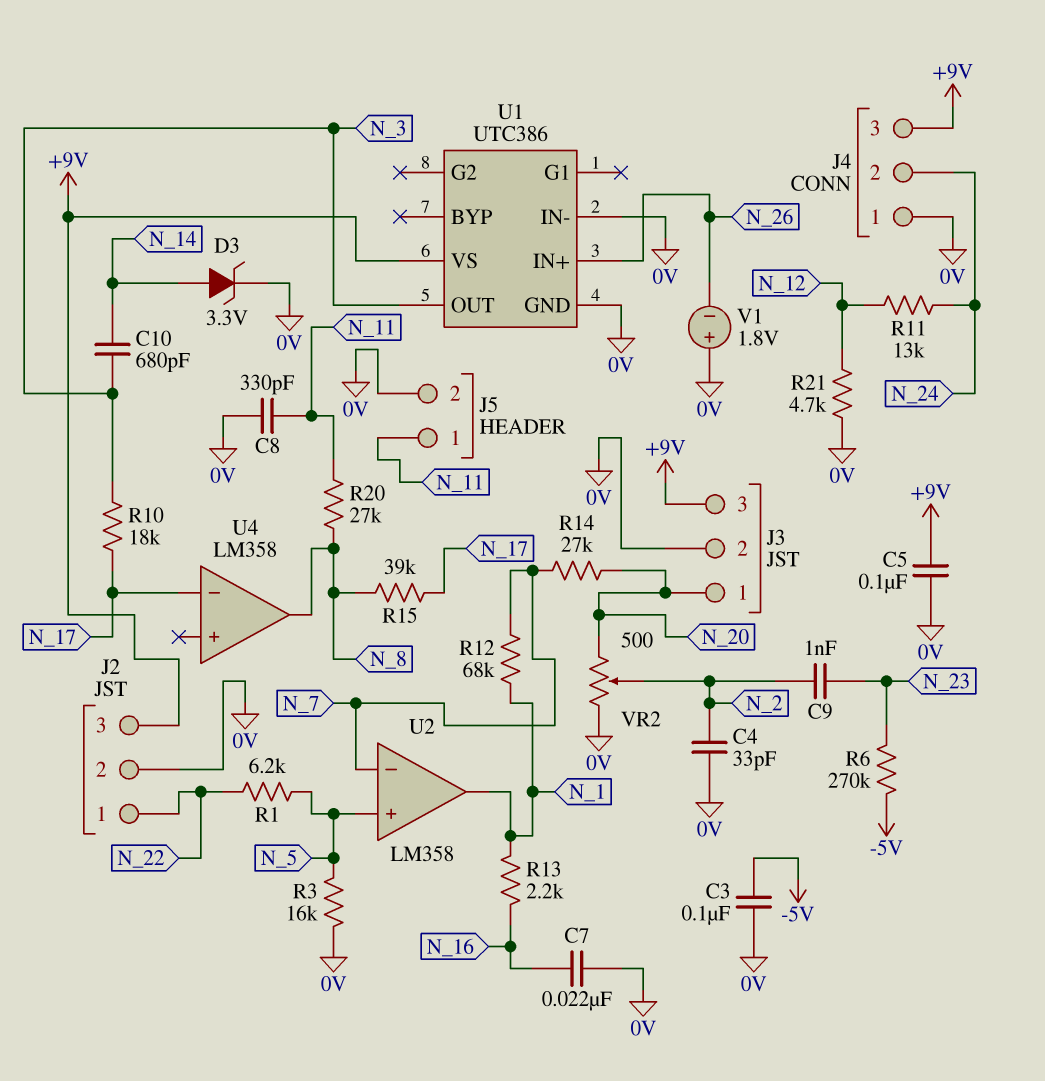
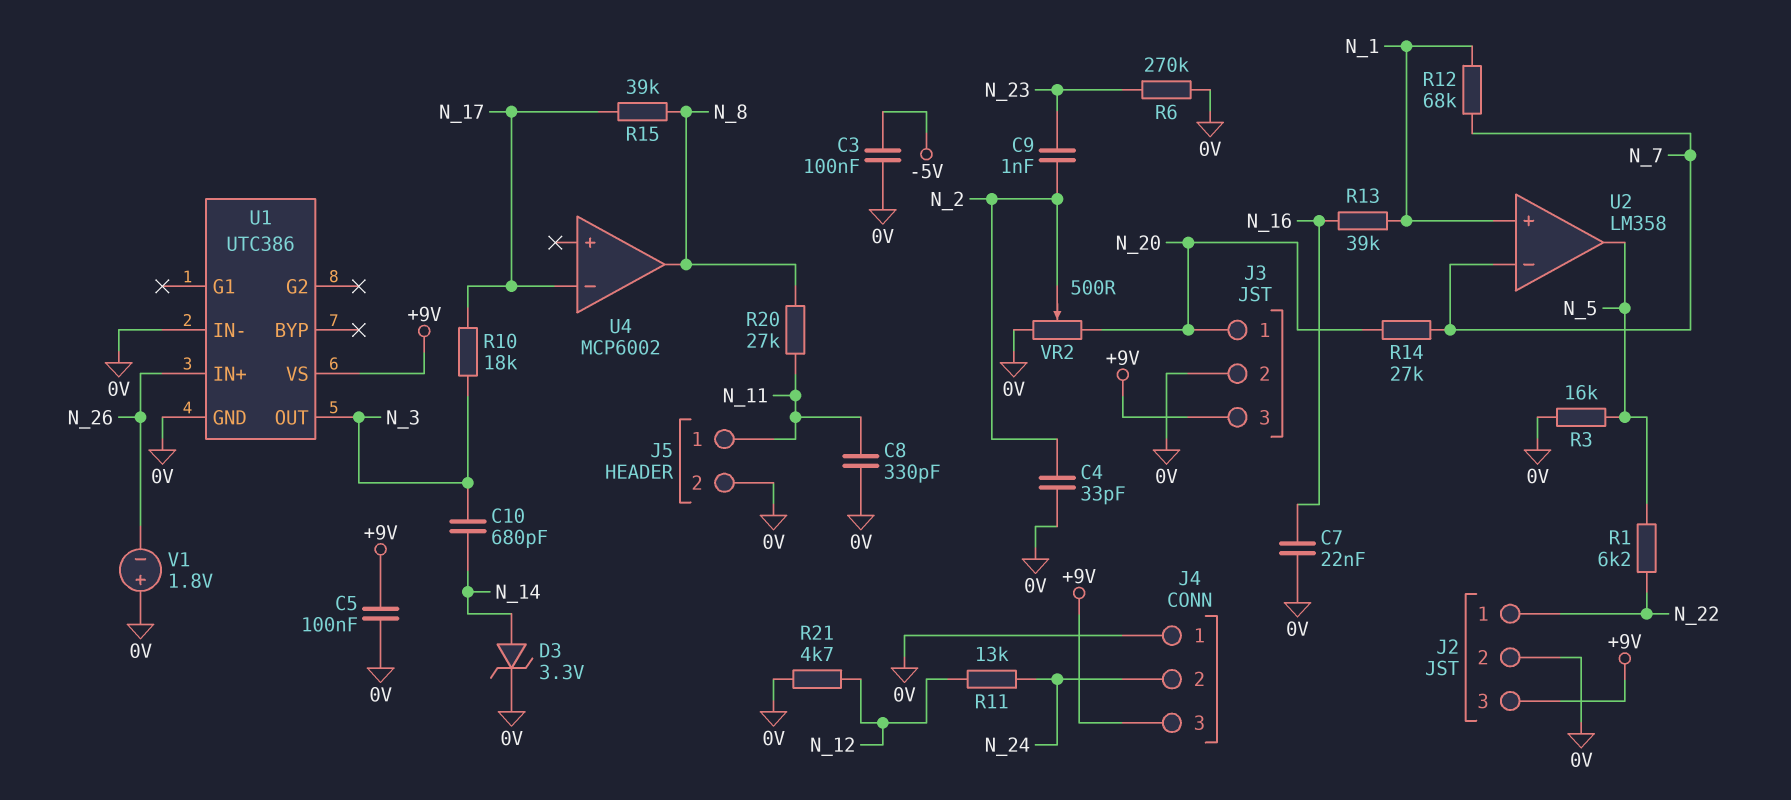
R6: 270k (-5V, N_23) -> 270k (0V, N_23)
R13: 2.2k (N_1, N_16) -> 39k (N_1, N_16)
U2 pin in+: N_5 -> N_1
U2 pin out: N_1 -> N_5
U4: LM358 -> MCP6002

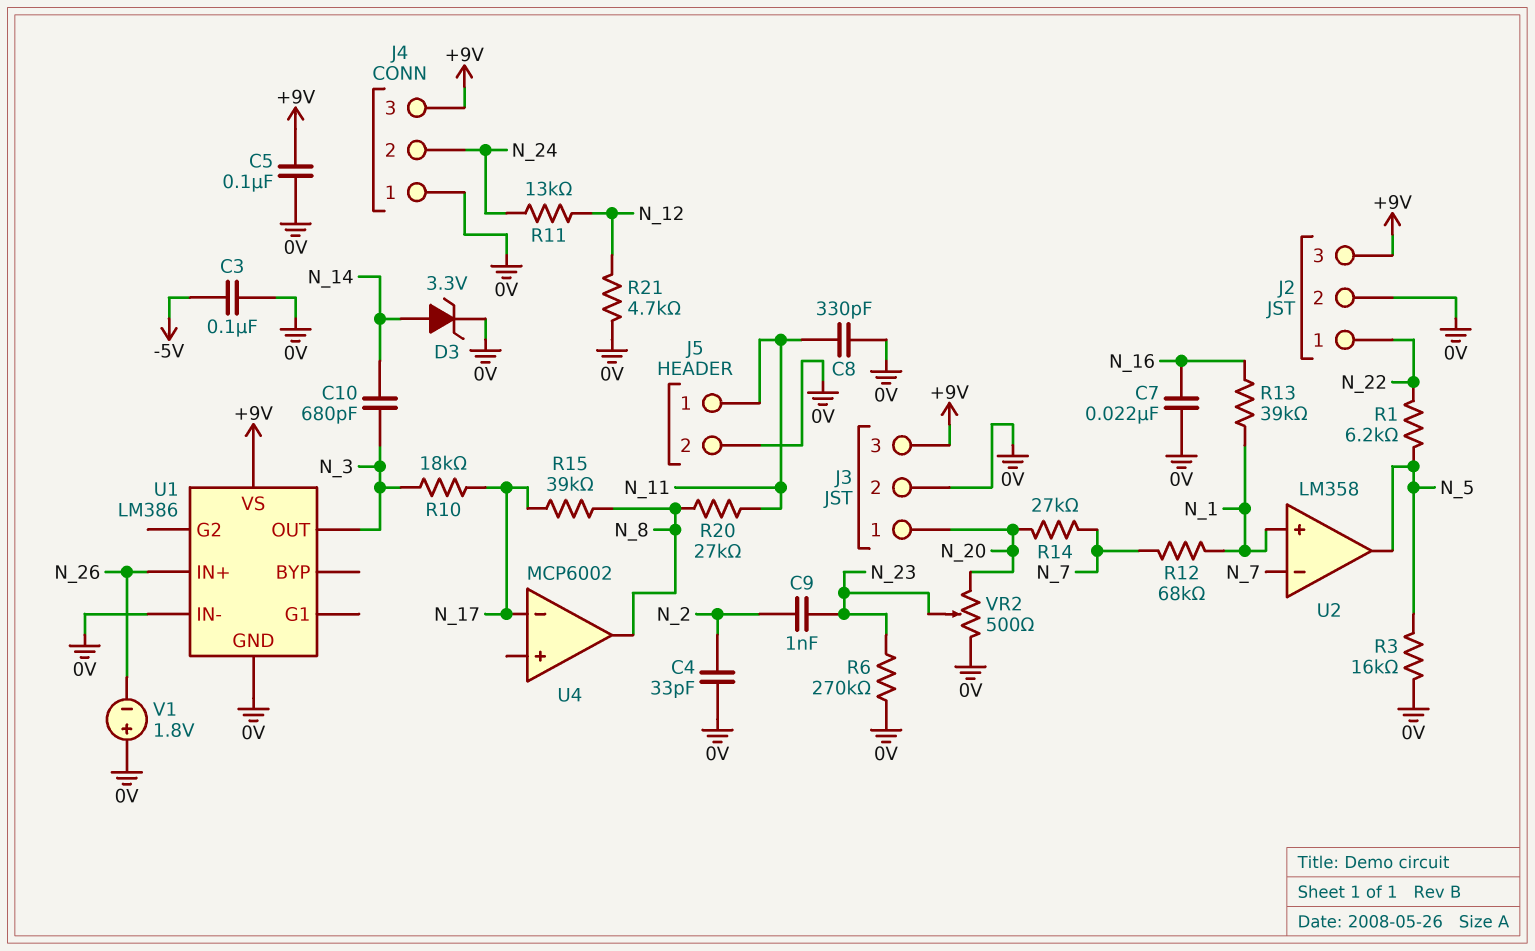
U1: UTC386 -> LM386
VR2: 500 (0V, N_20, wiper N_2) -> 500 (0V, N_20, wiper N_23)

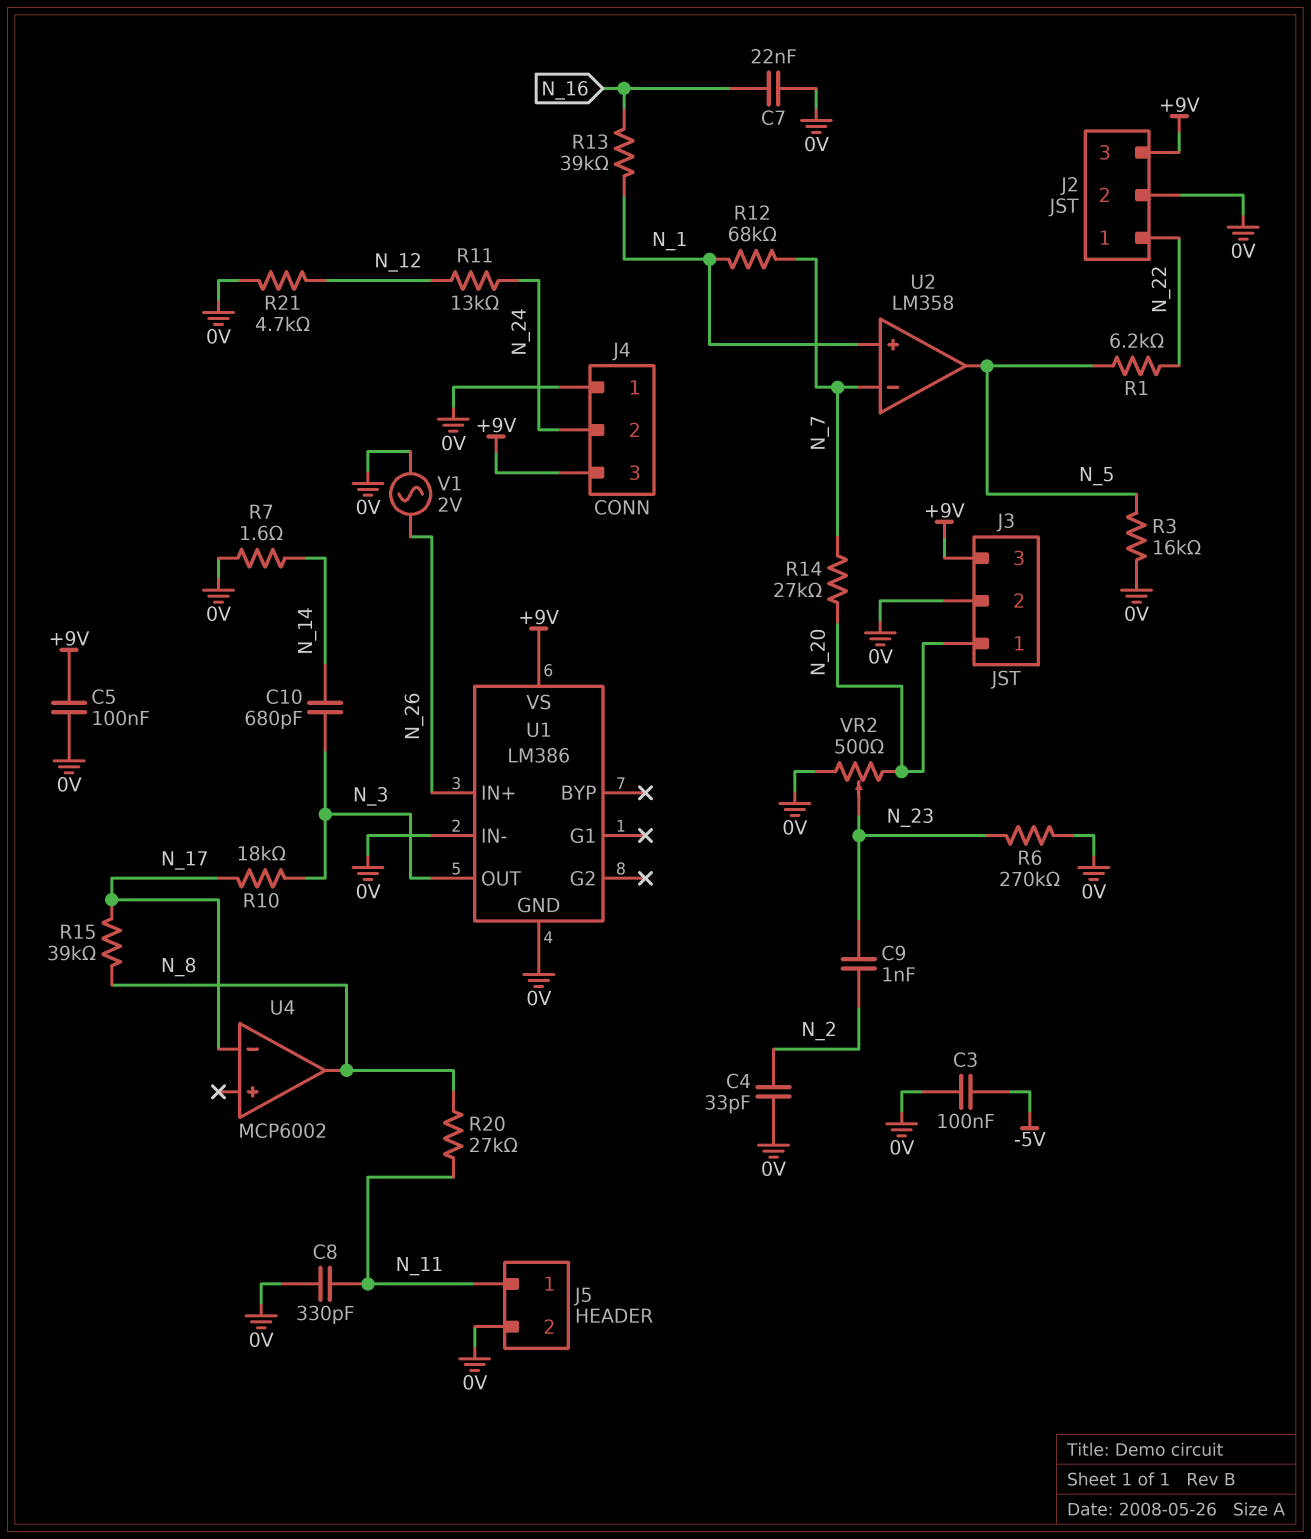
D3: zener 3.3V (A N_14, K 0V) -> none
R7: none -> 1.6 (0V, N_14)
V1: 1.8V (plus 0V, minus N_26) -> AC 2V (0V, N_26)

